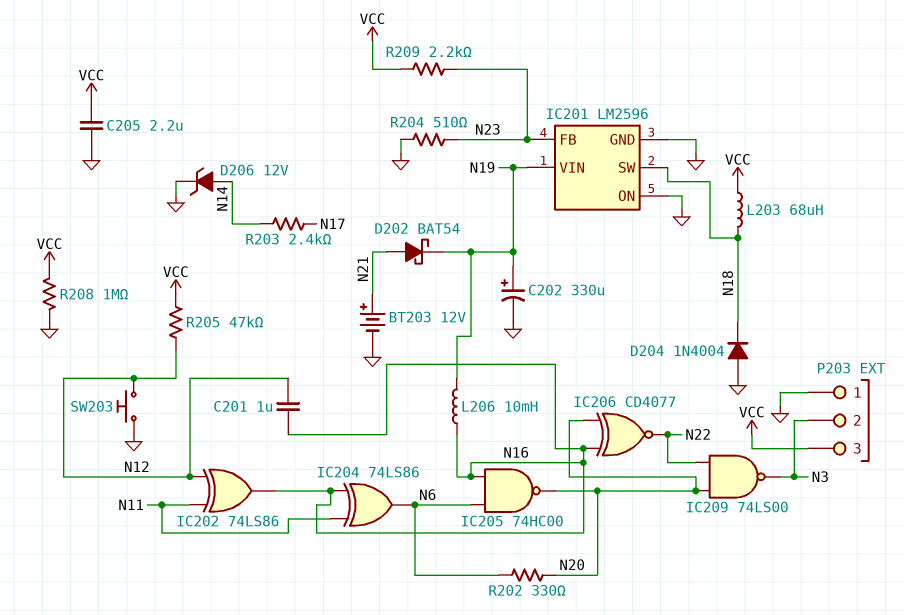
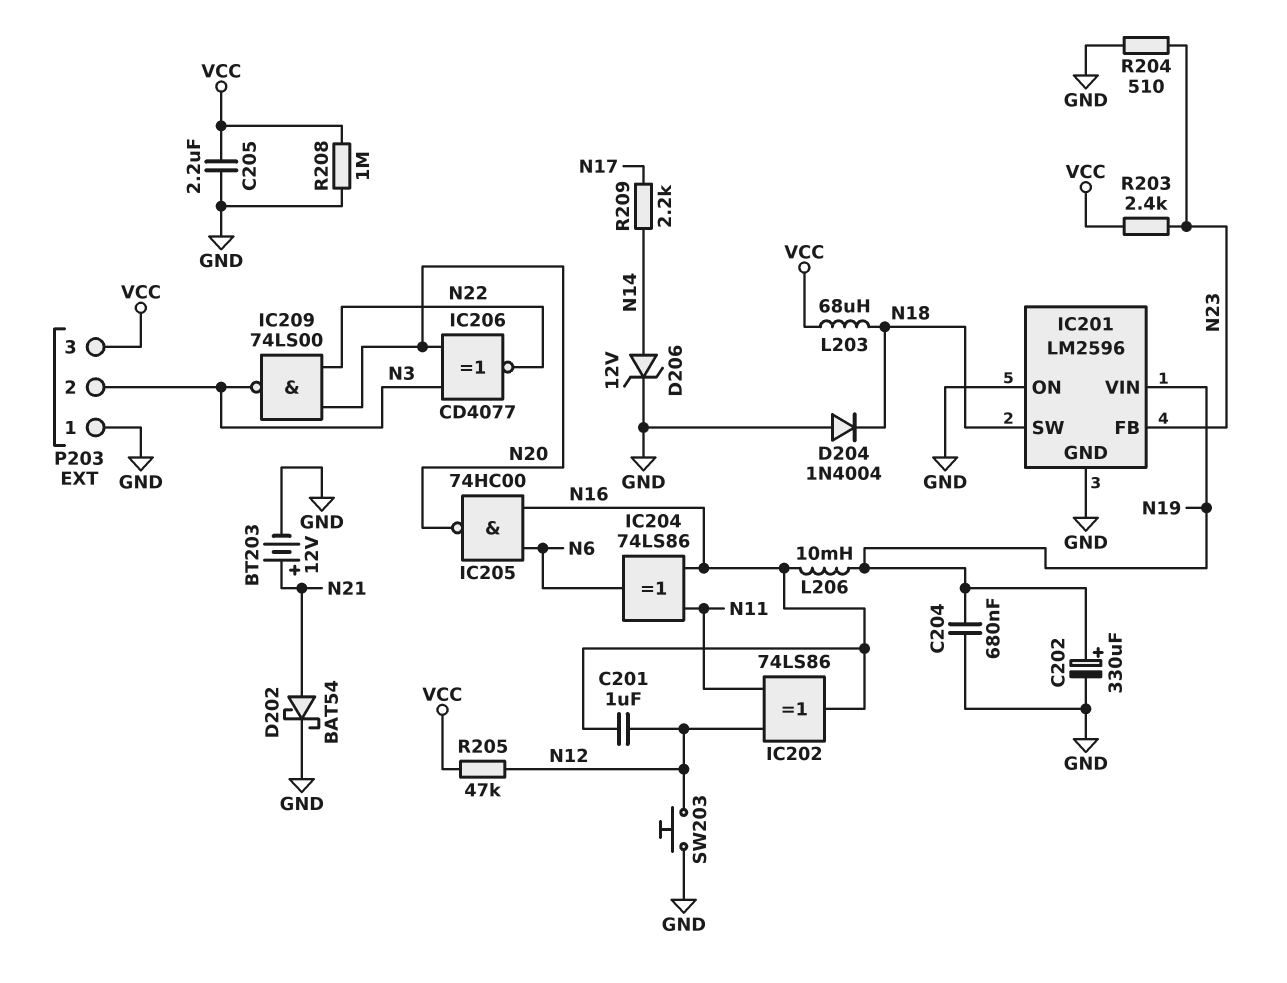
C204: none -> 680nF (GND, N19)
D202: schottky BAT54 (A N21, K N19) -> schottky BAT54 (A N21, K GND)
IC206: XNOR CD4077 (in N16, in N20, out N22) -> XNOR CD4077 (in N3, in N20, out N22)
R202: 330 (N6, N20) -> none
R203: 2.4k (N14, N17) -> 2.4k (N23, VCC)
R209: 2.2k (N23, VCC) -> 2.2k (N14, N17)

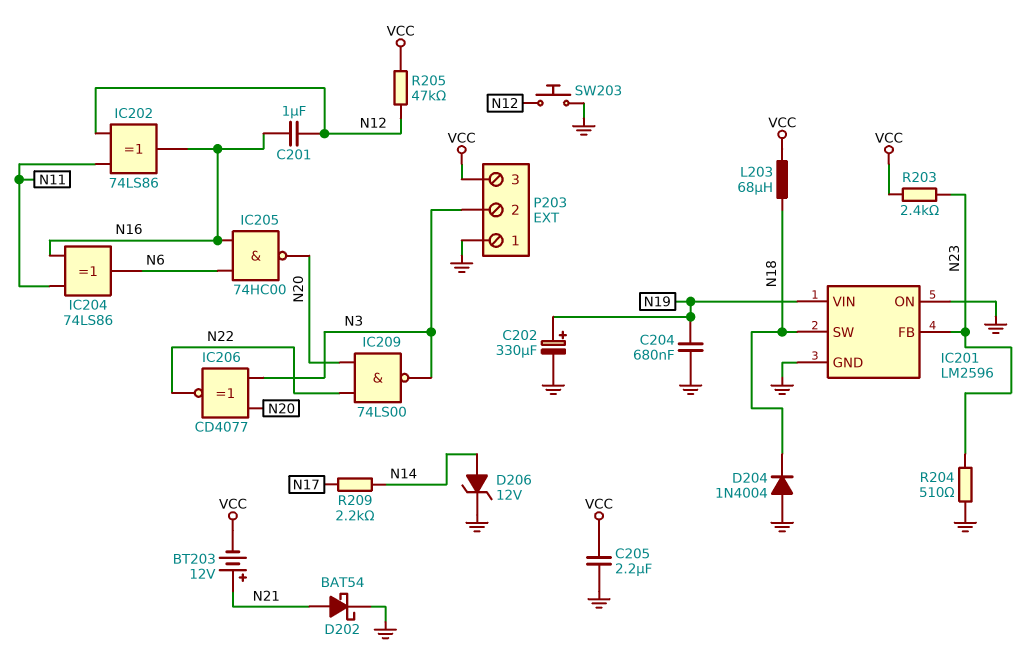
BT203: 12V (plus N21, minus GND) -> 12V (plus N21, minus VCC)
L206: 10mH (N16, N19) -> none
R208: 1M (GND, VCC) -> none

